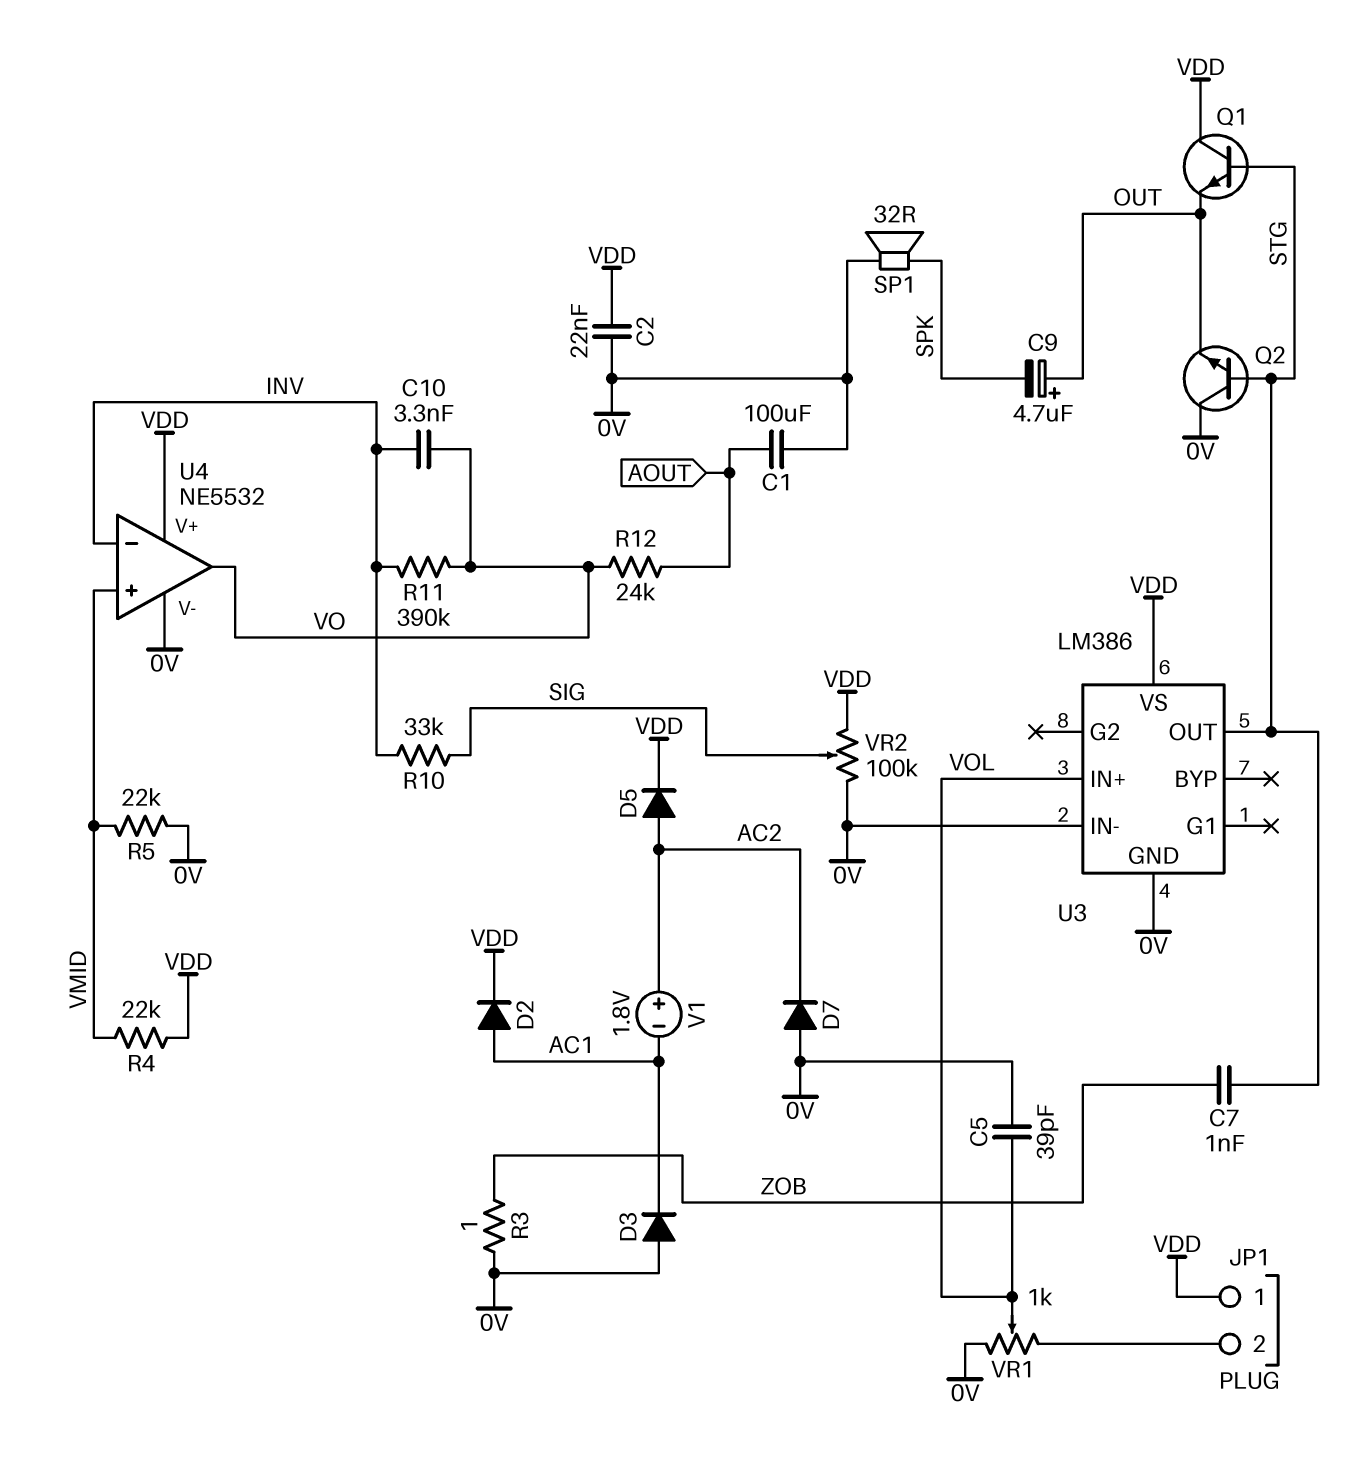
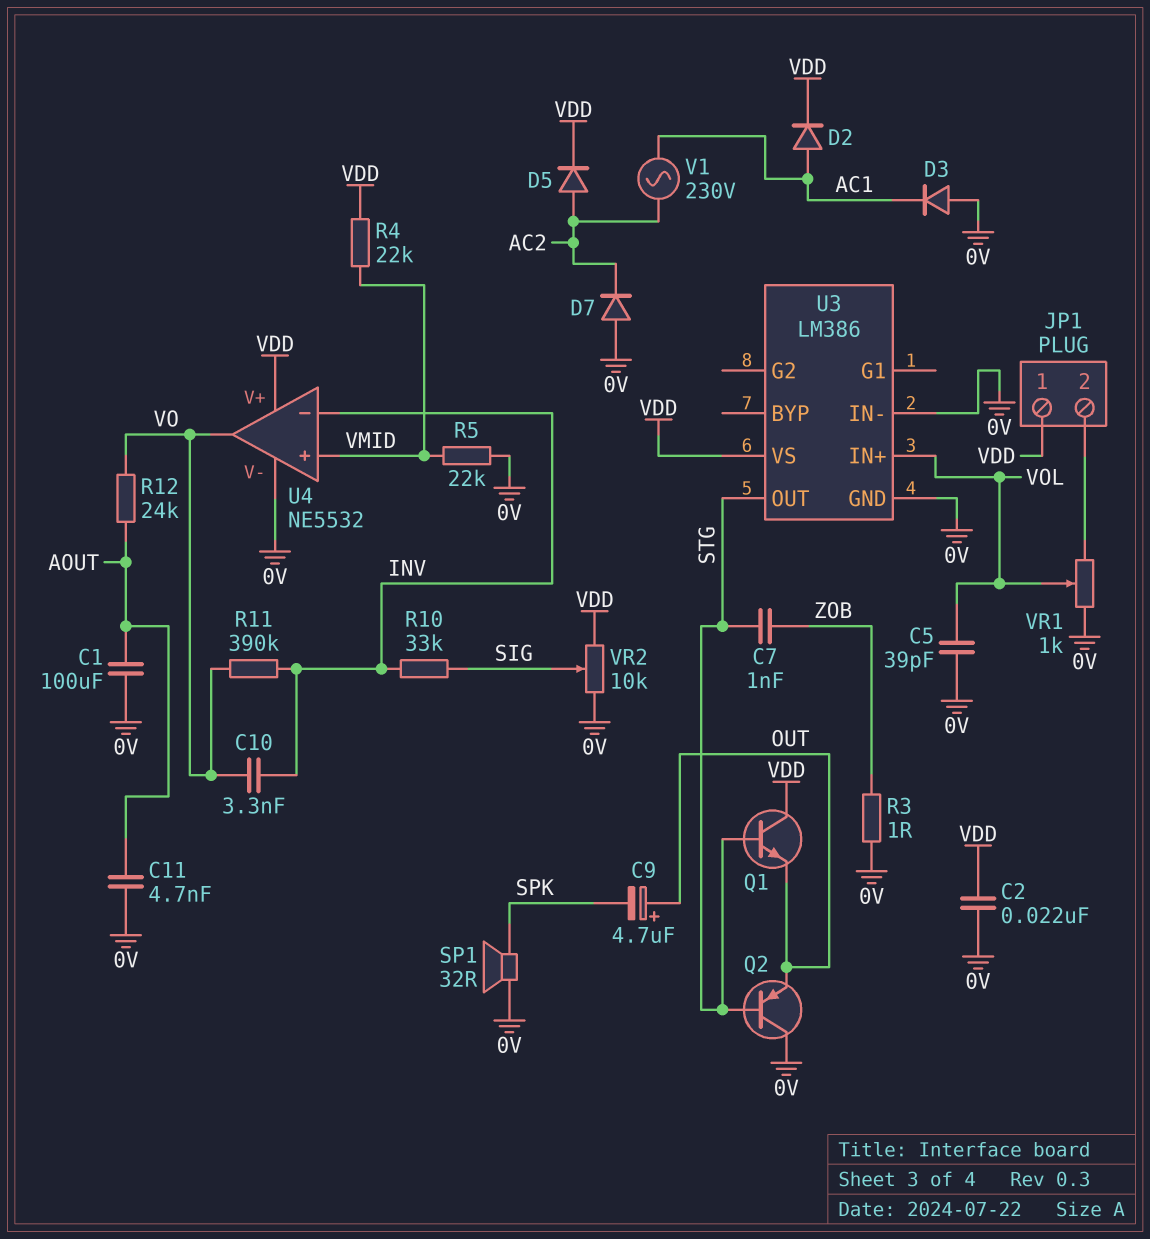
C11: none -> 4.7nF (0V, AOUT)
Q2: NPN (B STG, C 0V, E OUT) -> PNP (B STG, C 0V, E OUT)
V1: 1.8V (plus AC2, minus AC1) -> AC 230V (AC1, AC2)
VR2: 100k (0V, VDD, wiper SIG) -> 10k (0V, VDD, wiper SIG)

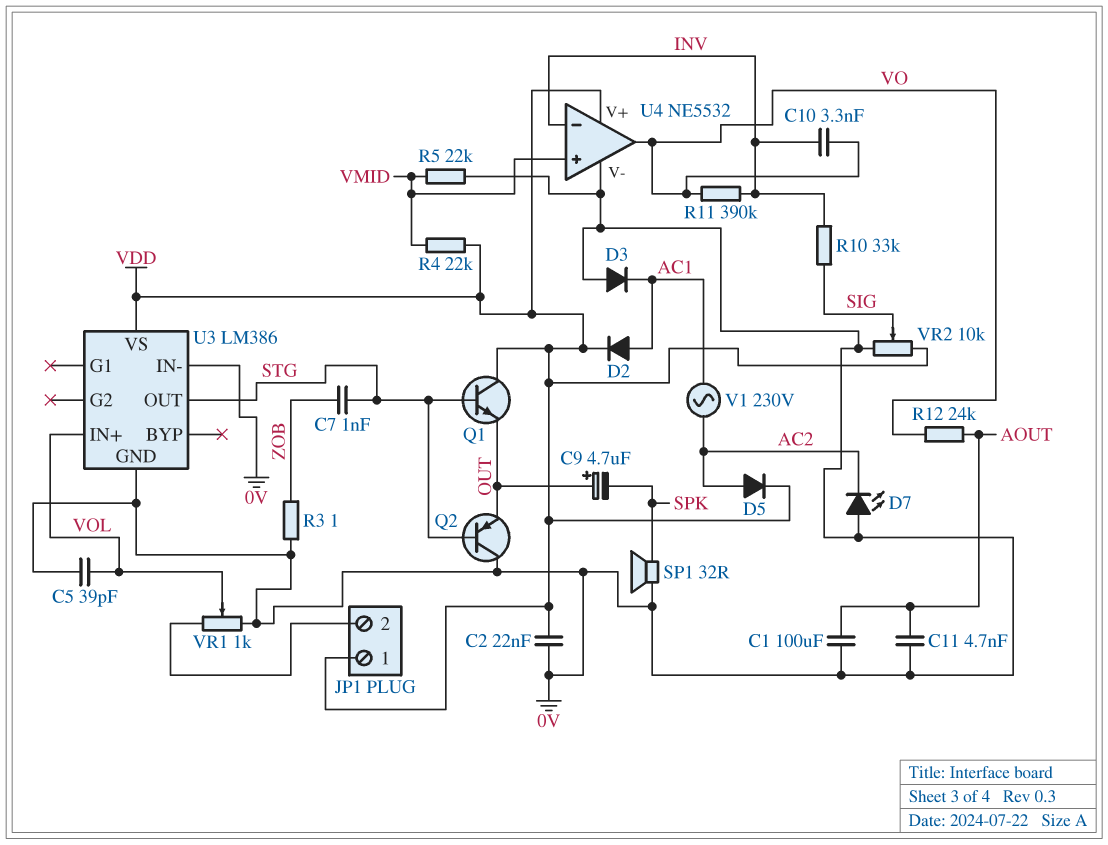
D7: diode (A 0V, K AC2) -> LED (A 0V, K AC2)

